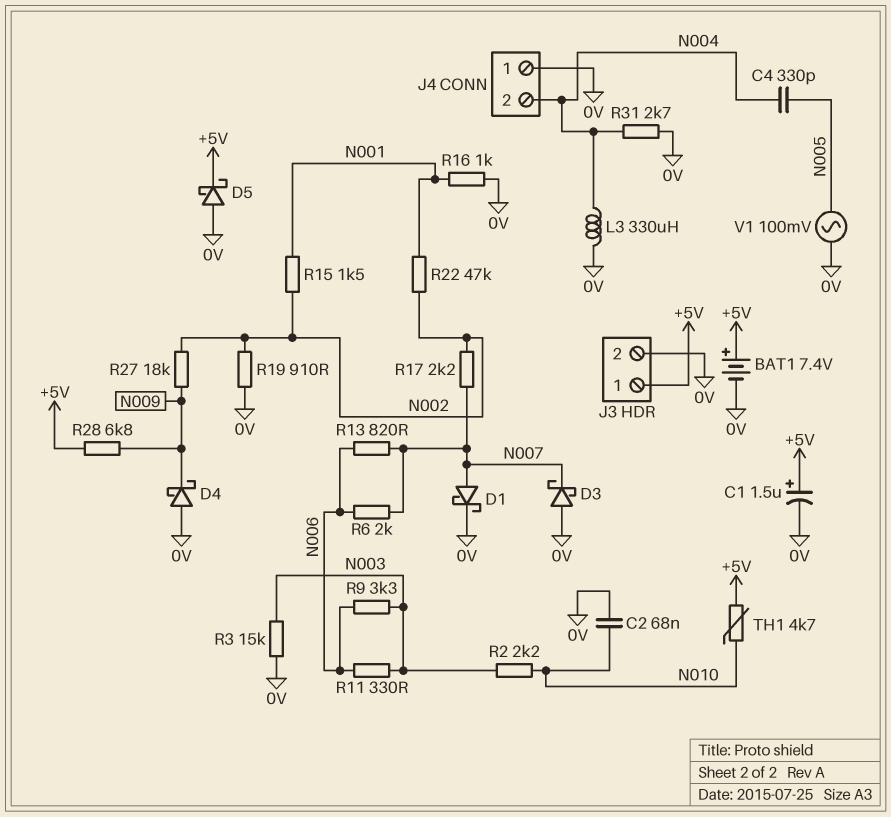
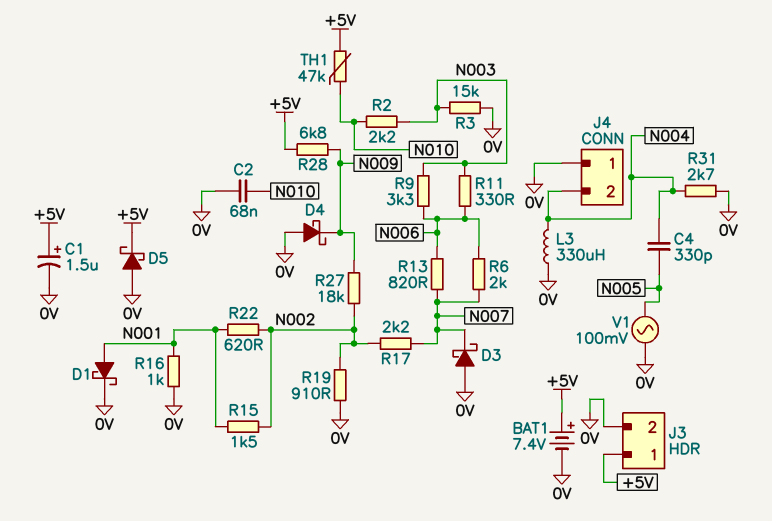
D1: schottky (A N007, K 0V) -> schottky (A N001, K 0V)
R22: 47k (N001, N002) -> 620 (N001, N002)
TH1: 4.7k (+5V, N010) -> 47k (+5V, N010)

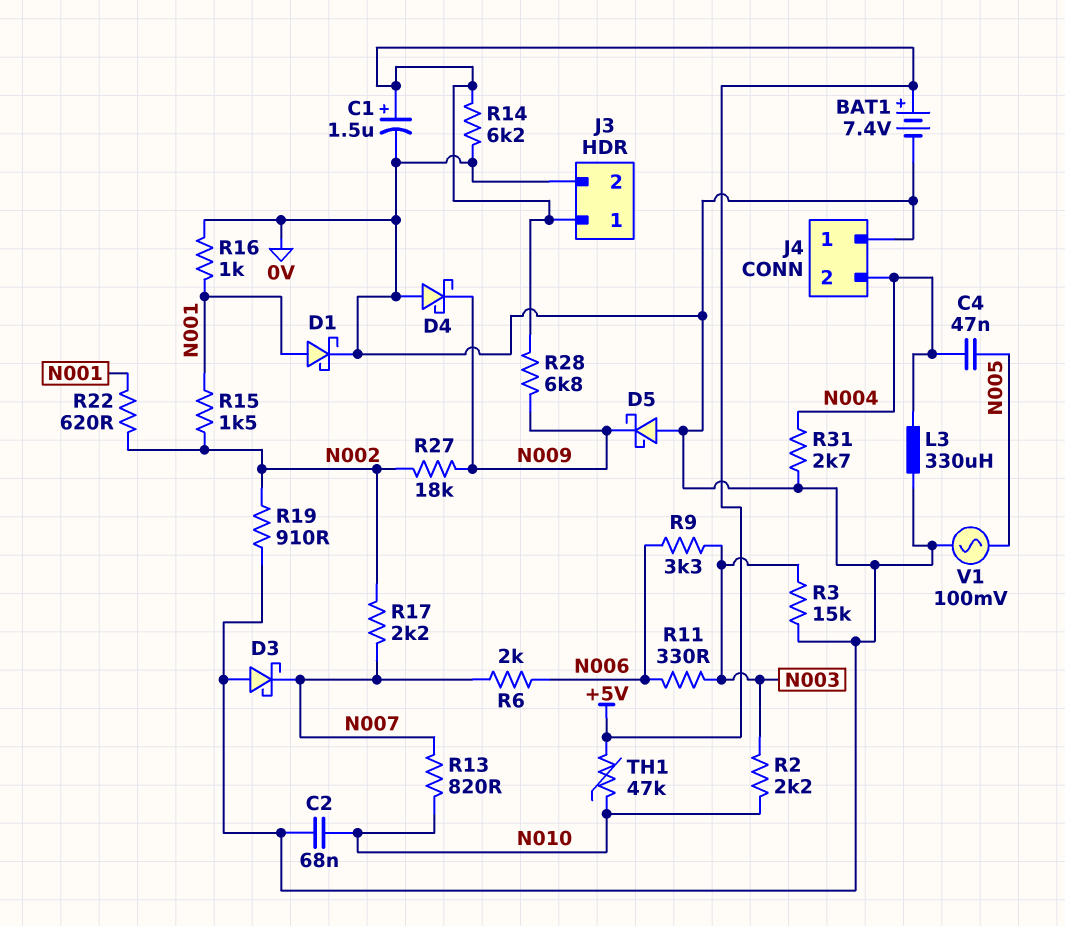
C4: 330pF (N004, N005) -> 47nF (N004, N005)
D5: schottky (A 0V, K +5V) -> schottky (A 0V, K N009)
R13: 820 (N006, N007) -> 820 (N007, N010)
R14: none -> 6.2k (+5V, 0V)

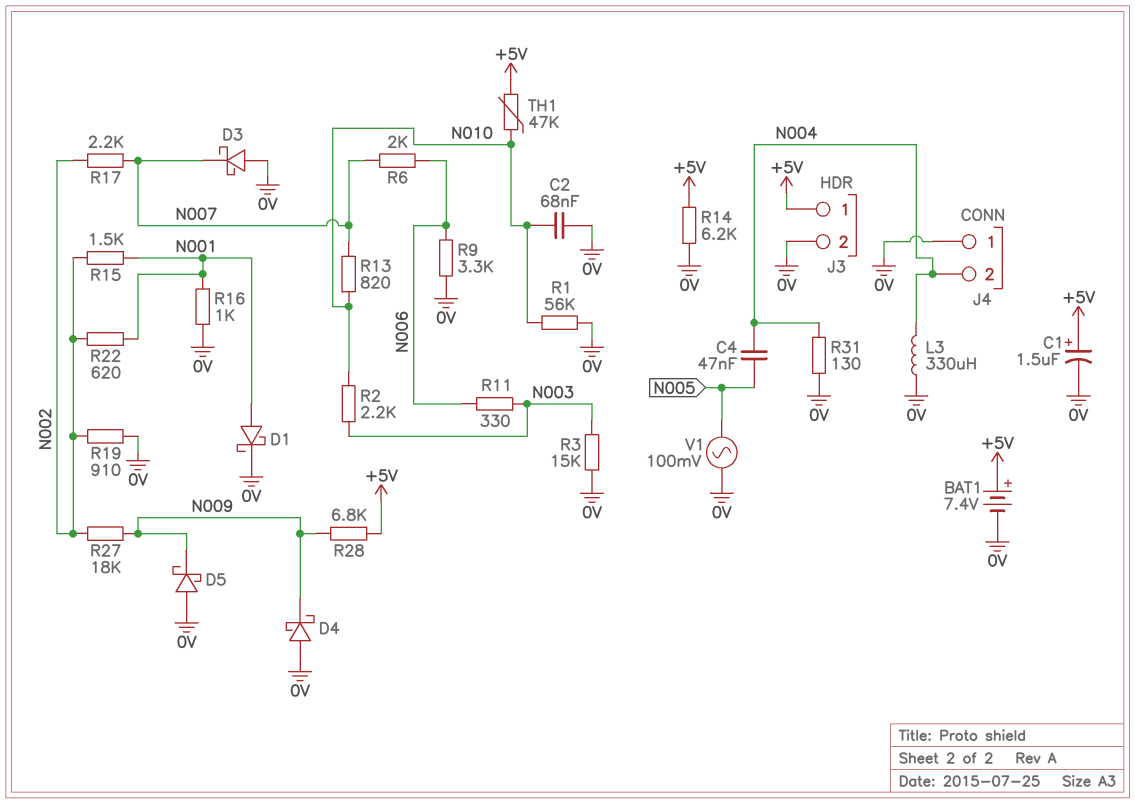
R1: none -> 56k (0V, N010)
R9: 3.3k (N003, N006) -> 3.3k (0V, N006)
R31: 2.7k (0V, N004) -> 130 (0V, N004)

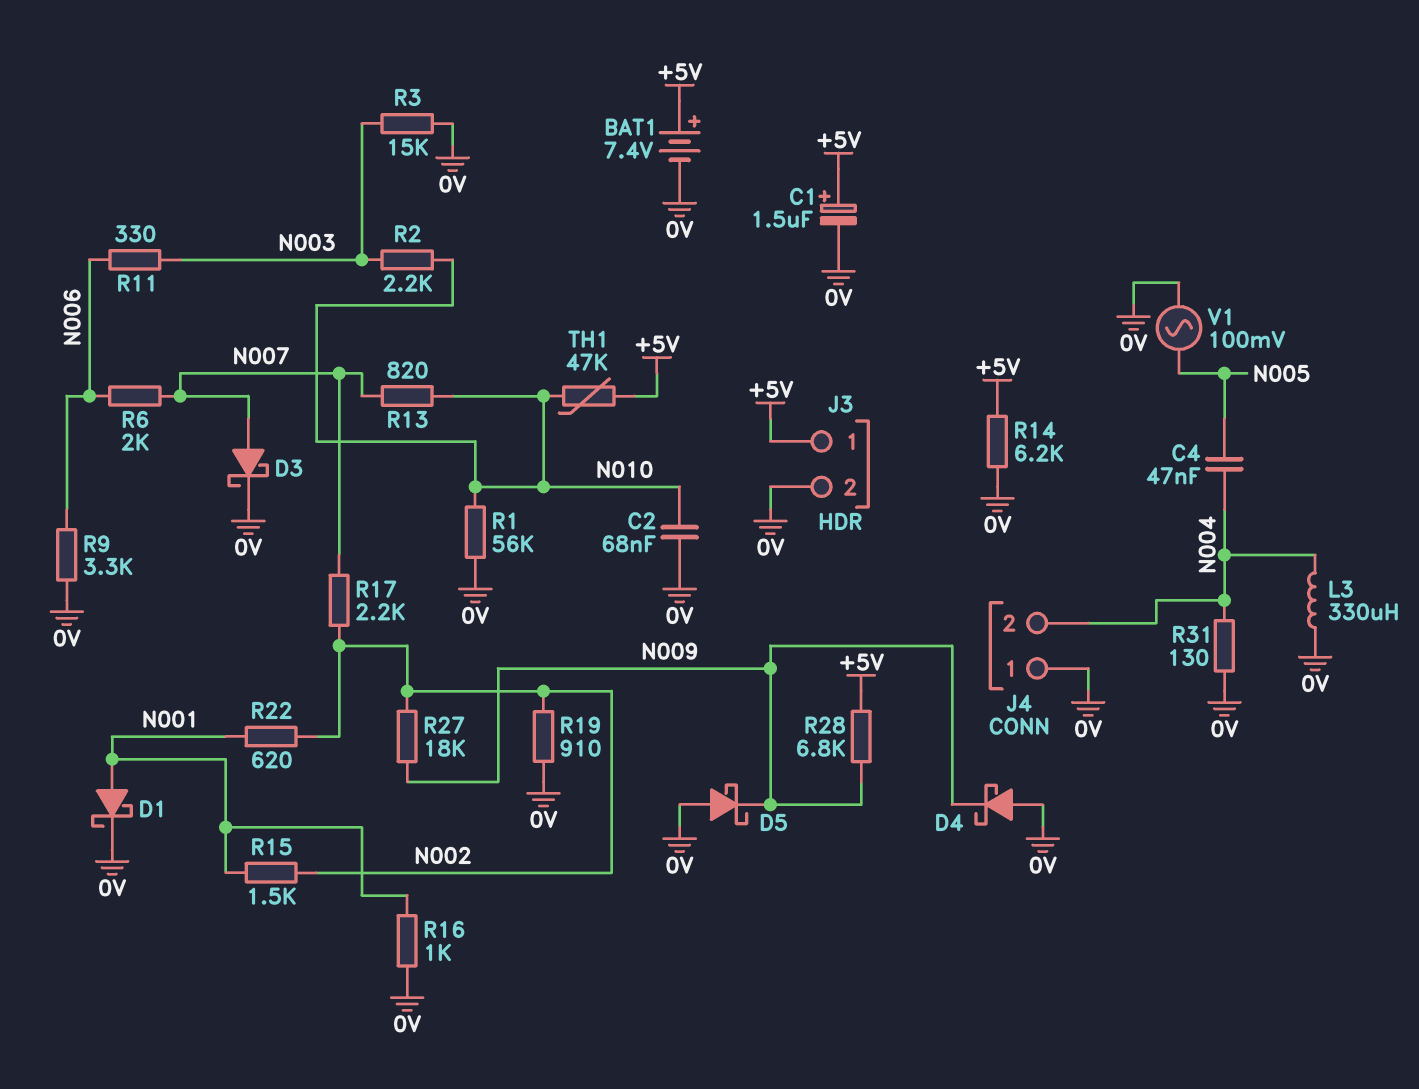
D3: schottky (A 0V, K N007) -> schottky (A N007, K 0V)

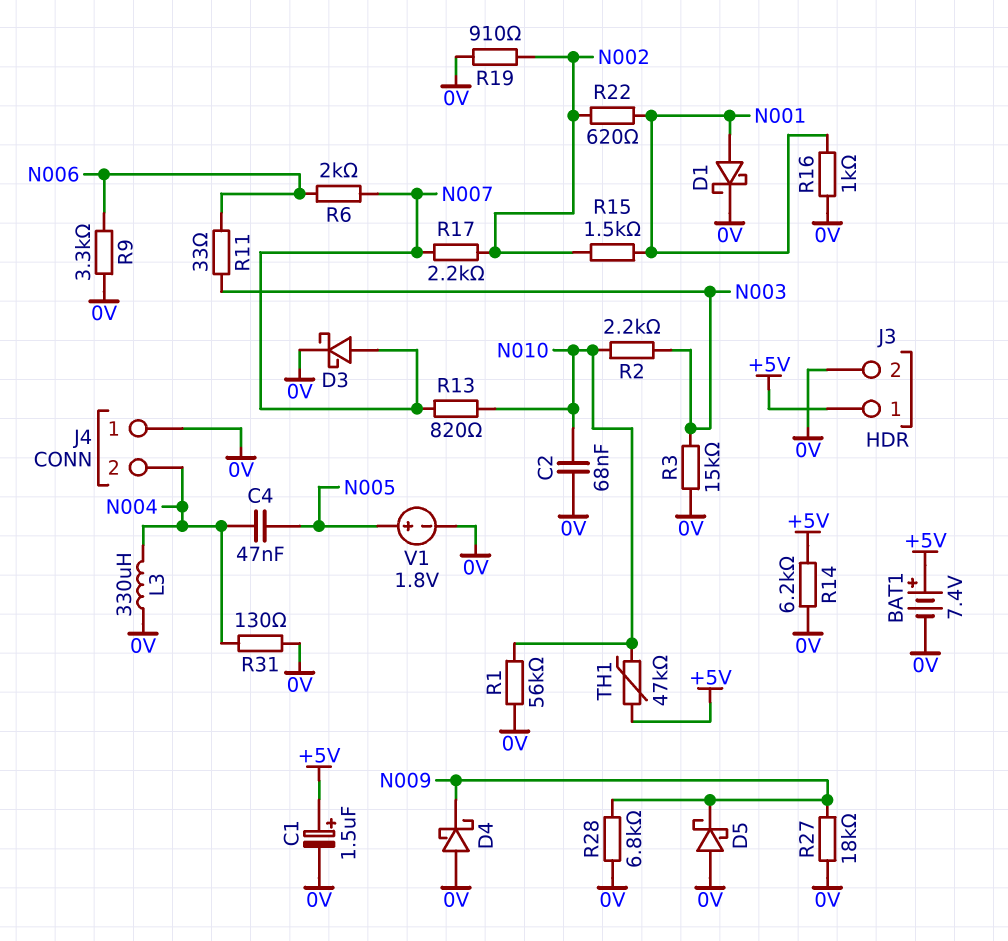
R11: 330 (N003, N006) -> 33 (N003, N006)
R27: 18k (N002, N009) -> 18k (0V, N009)
R28: 6.8k (+5V, N009) -> 6.8k (0V, N009)
V1: AC 100mV (0V, N005) -> 1.8V (plus N005, minus 0V)

